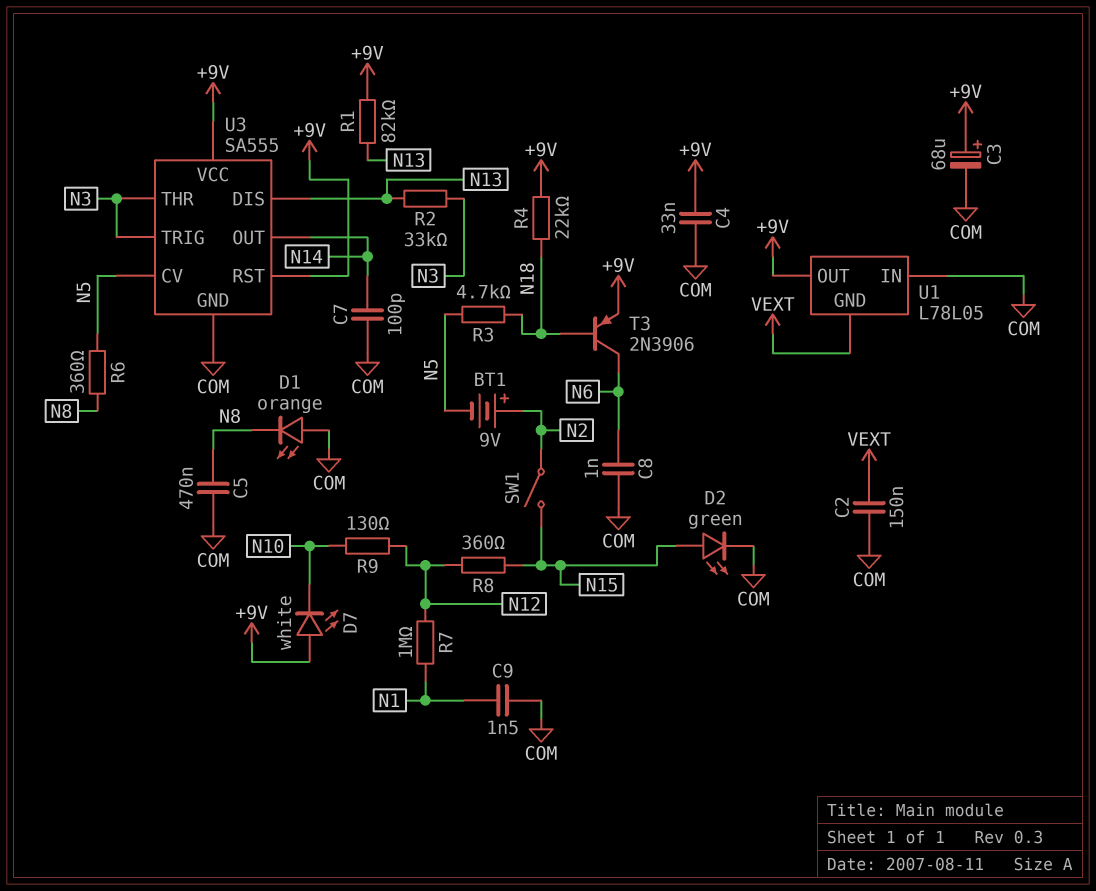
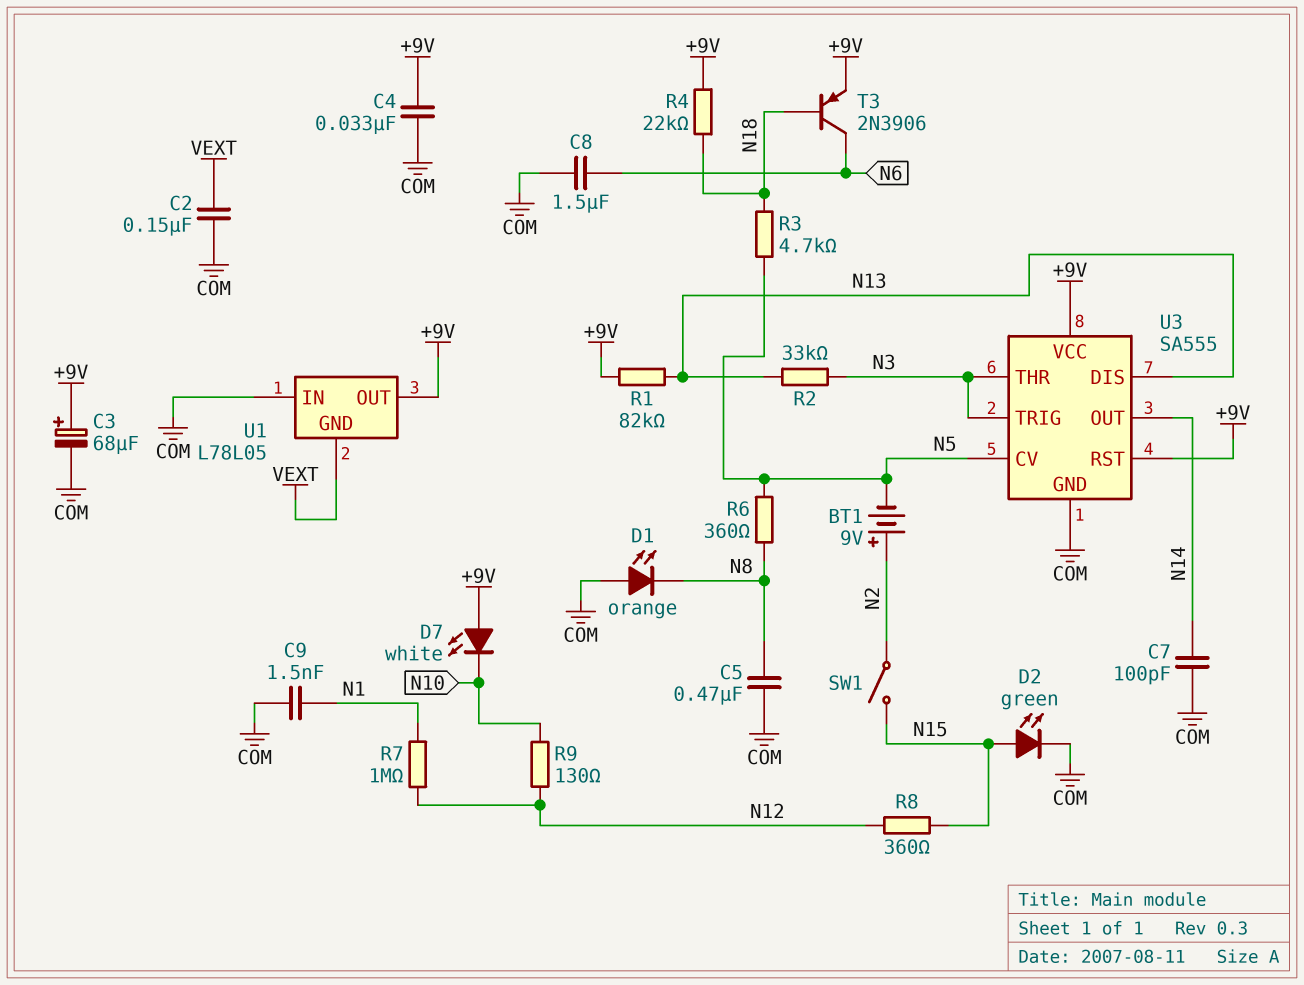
C8: 1nF (COM, N6) -> 1.5uF (COM, N6)

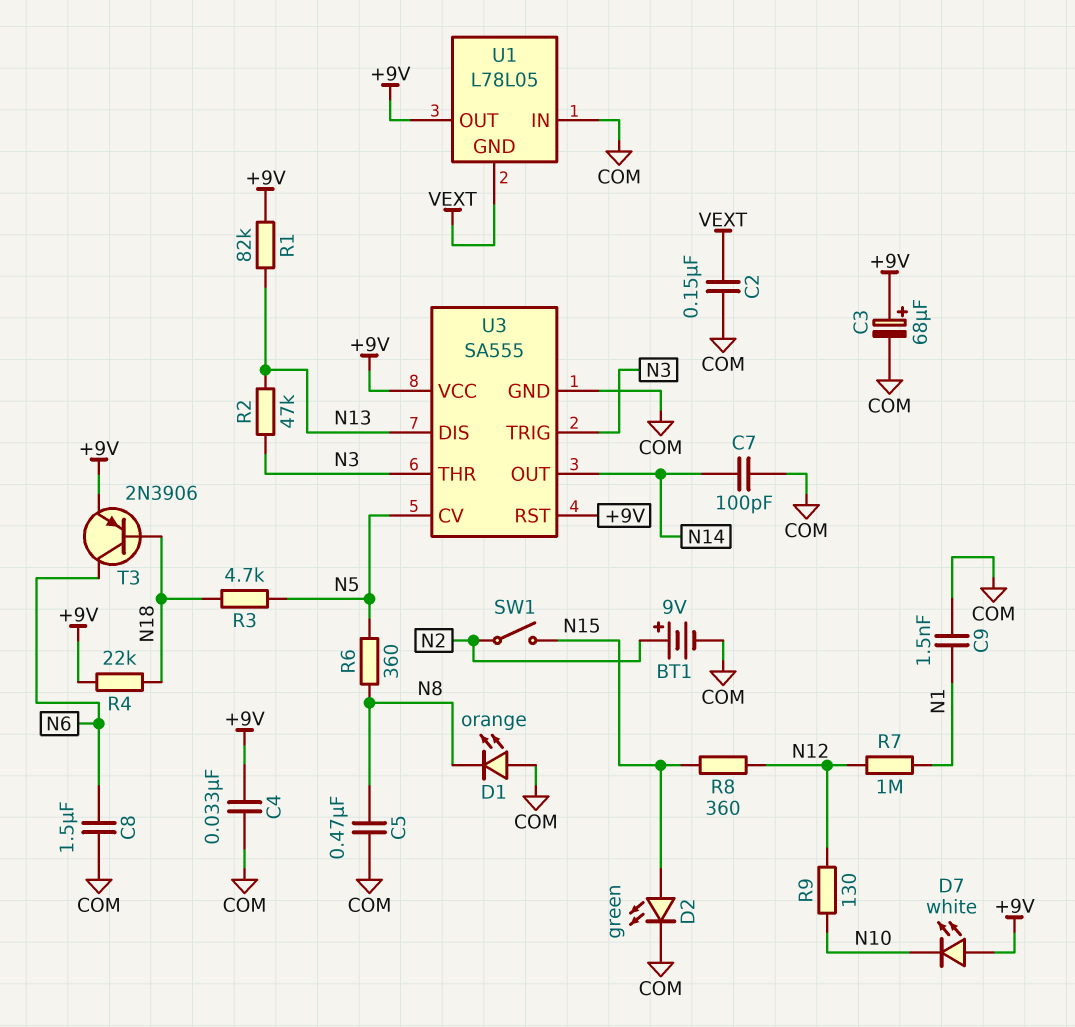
BT1: 9V (plus N2, minus N5) -> 9V (plus N2, minus COM)
R2: 33k (N3, N13) -> 47k (N3, N13)

